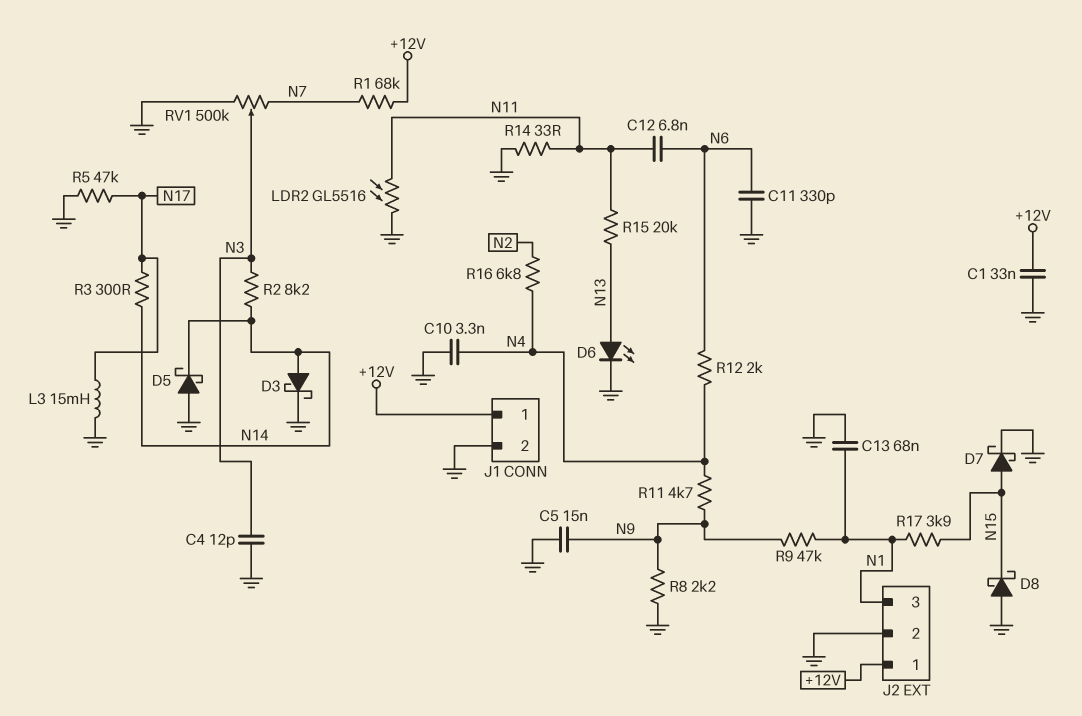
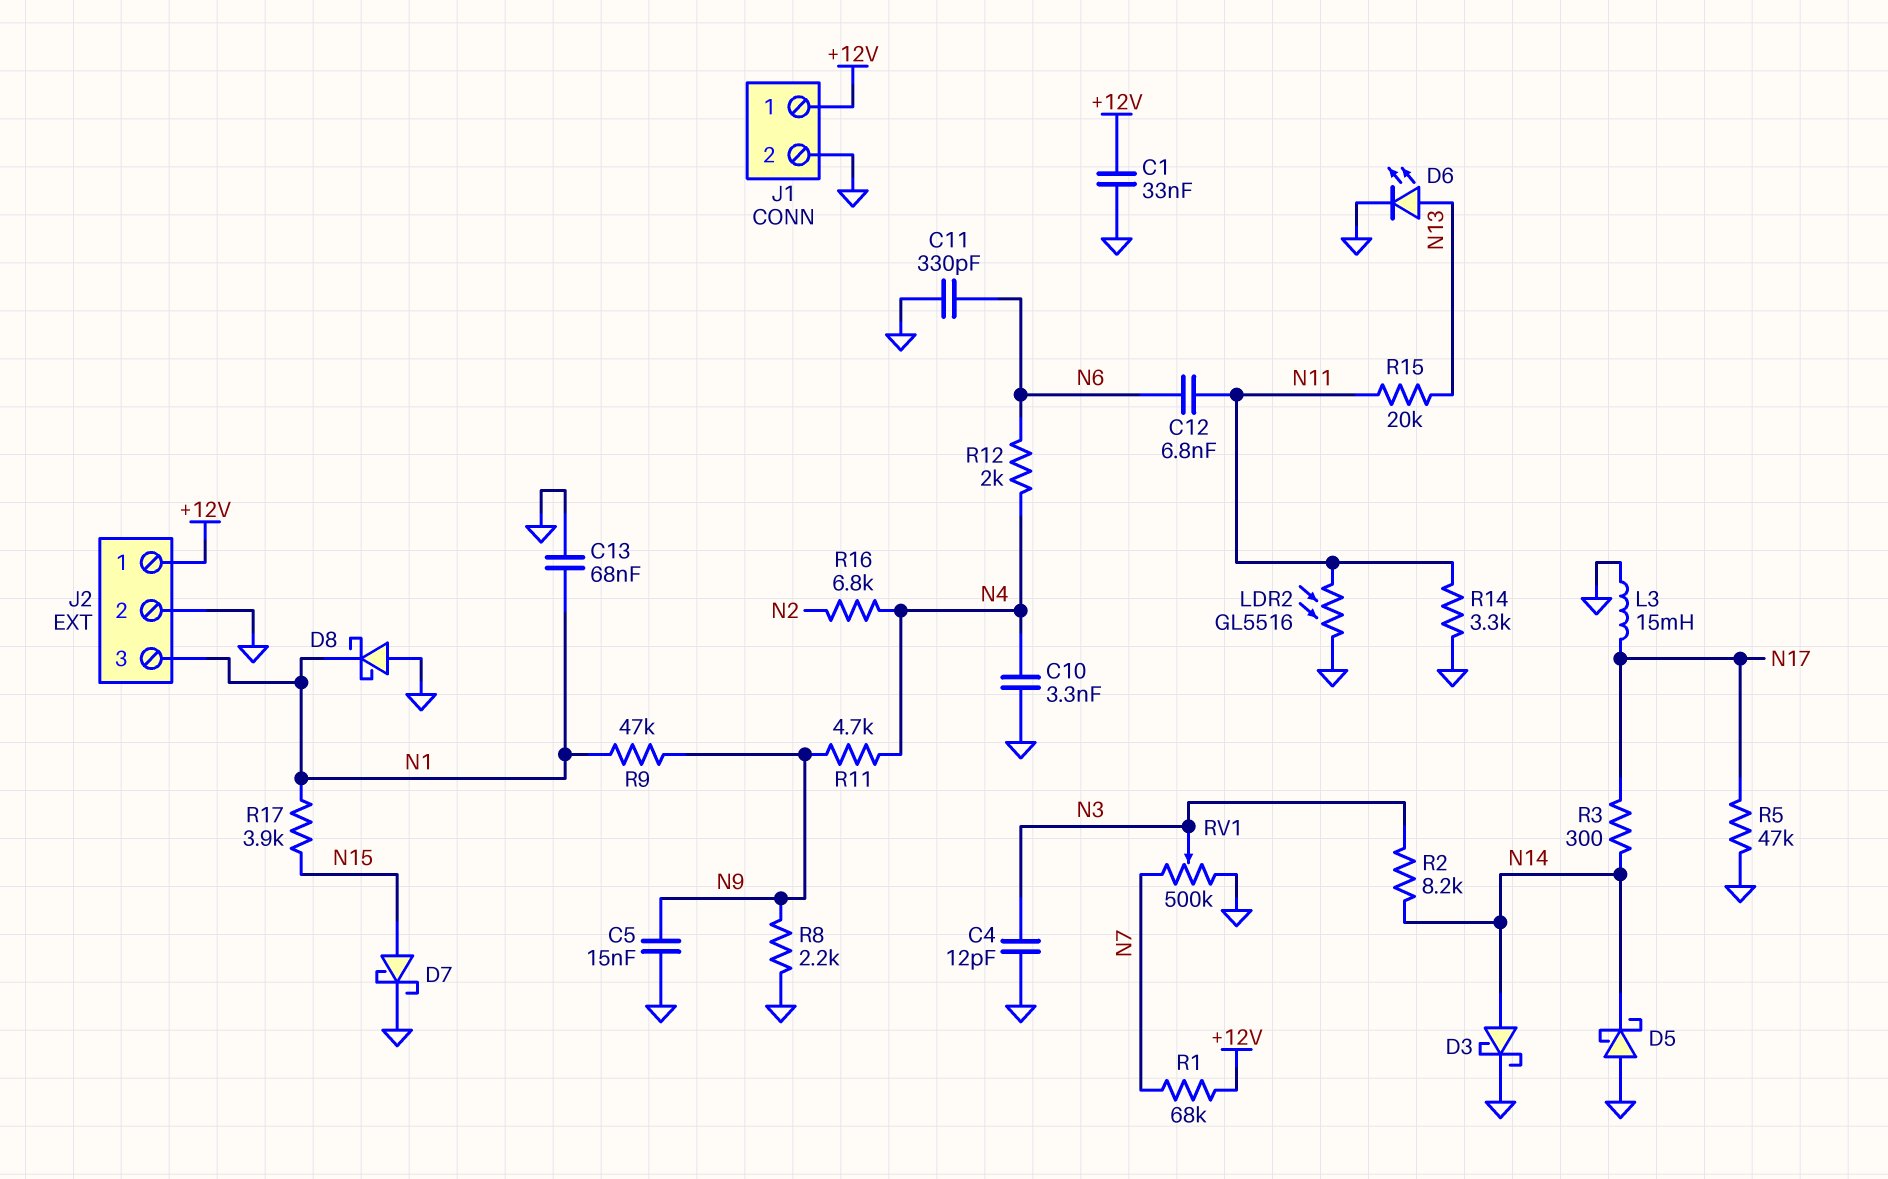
D8: schottky (A GND, K N15) -> schottky (A GND, K N1)
R14: 33 (GND, N11) -> 3.3k (GND, N11)

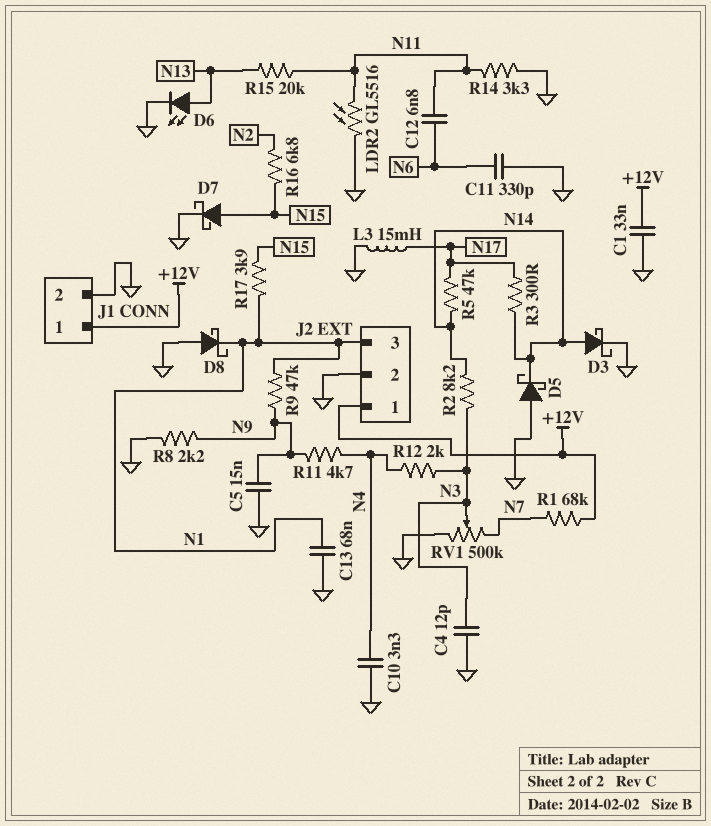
R5: 47k (GND, N17) -> 47k (N14, N17)
R12: 2k (N4, N6) -> 2k (N3, N4)
R16: 6.8k (N2, N4) -> 6.8k (N2, N15)

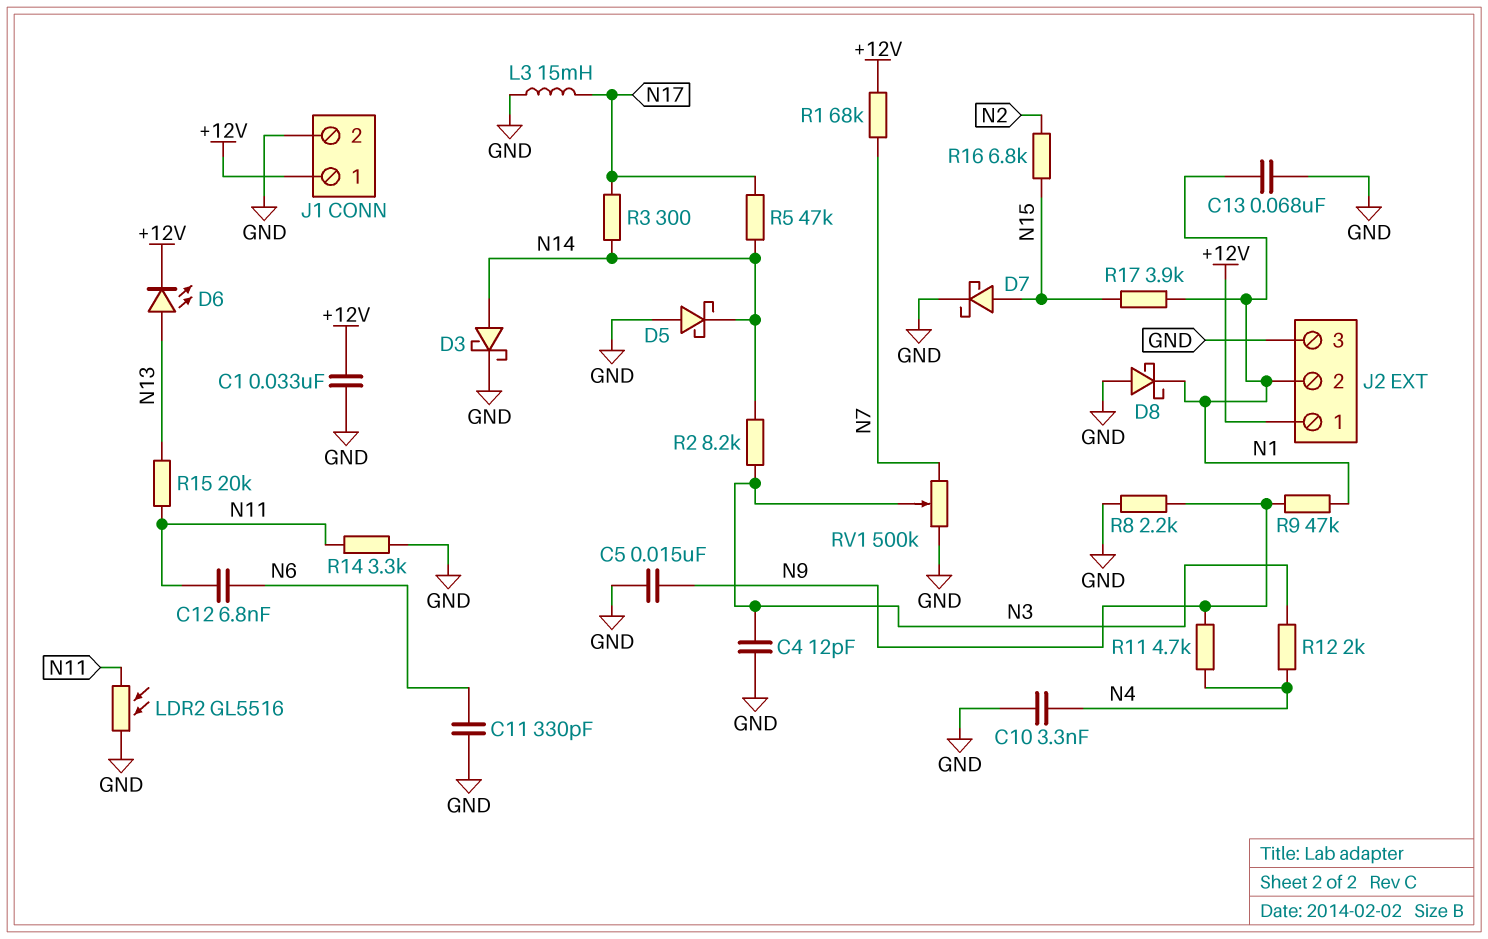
D6: LED (A N13, K GND) -> LED (A N13, K +12V)
J2 pin 2: GND -> N1
J2 pin 3: N1 -> GND

